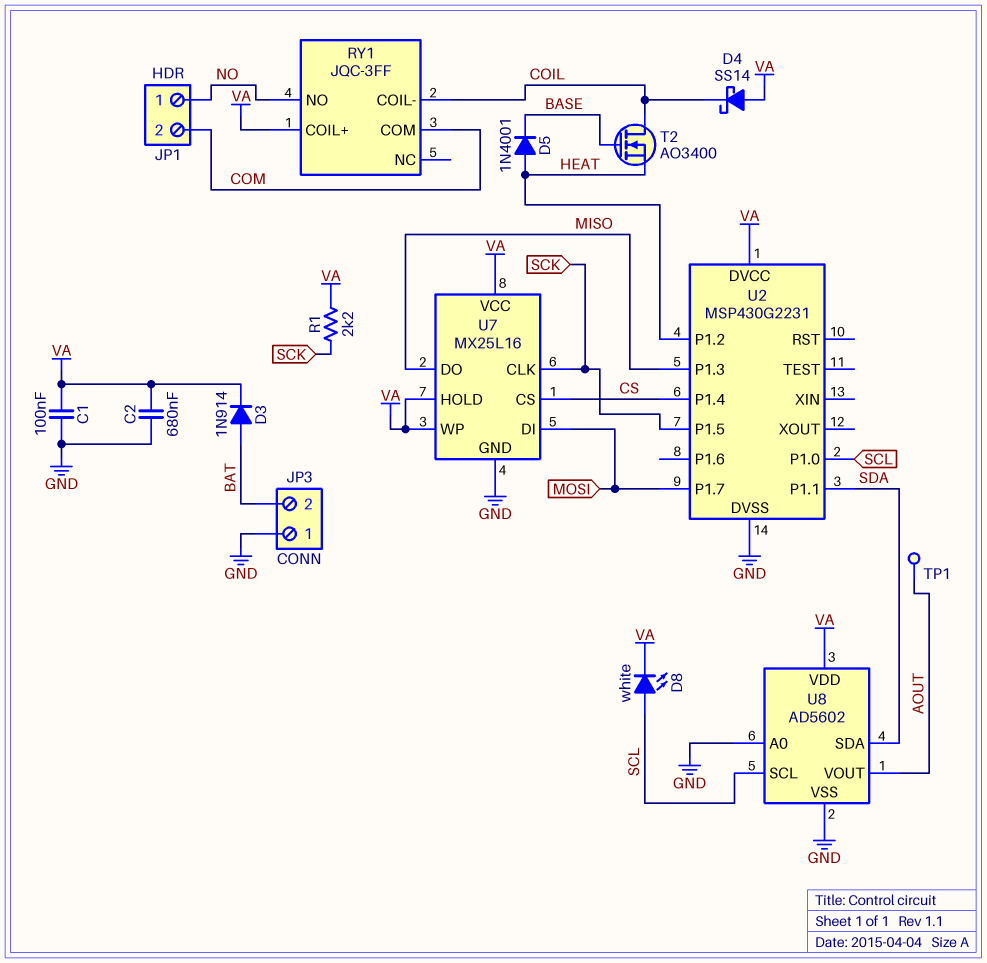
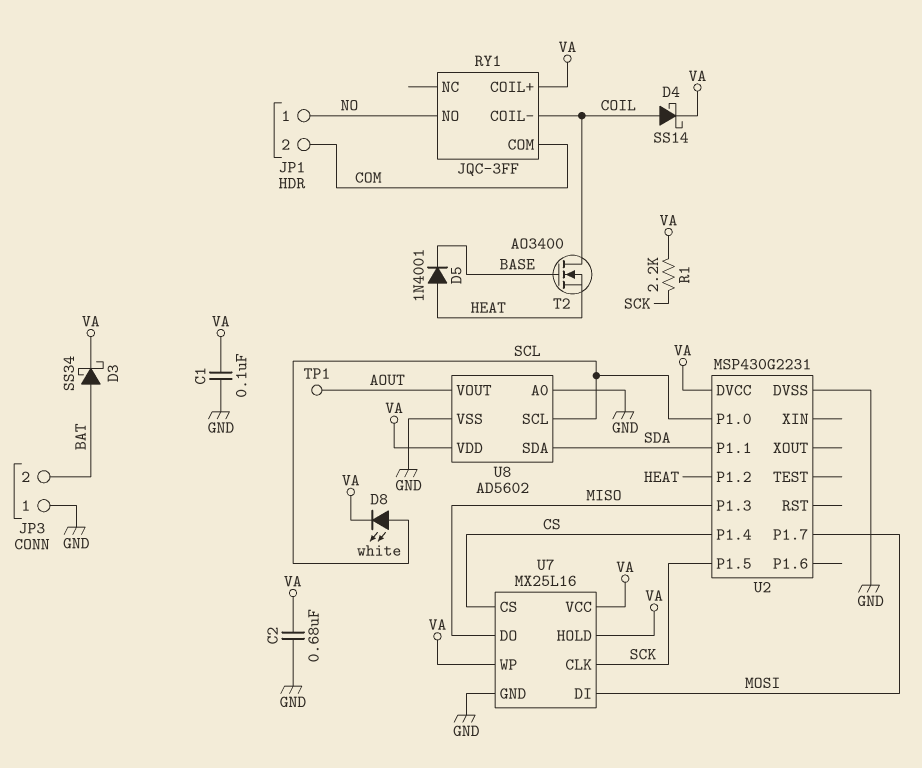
D3: diode 1N914 (A BAT, K VA) -> schottky SS34 (A BAT, K VA)
D4: schottky SS14 (A VA, K COIL) -> schottky SS14 (A COIL, K VA)

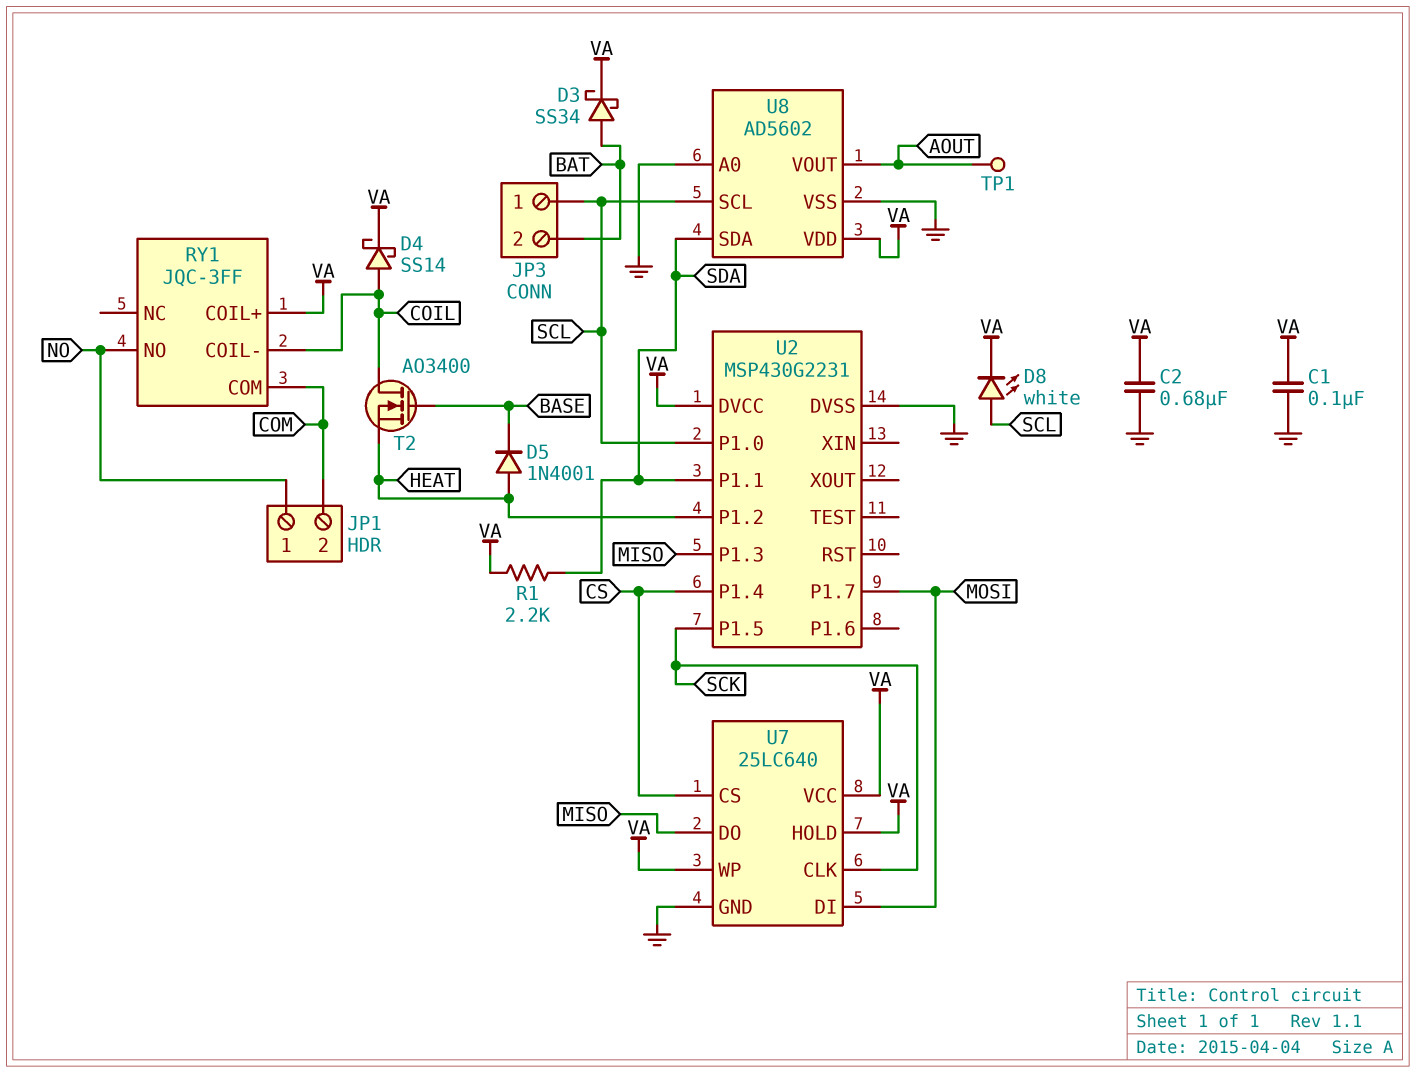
JP3 pin 1: GND -> SCL
R1: 2.2k (SCK, VA) -> 2.2k (SDA, VA)
U7: MX25L16 -> 25LC640

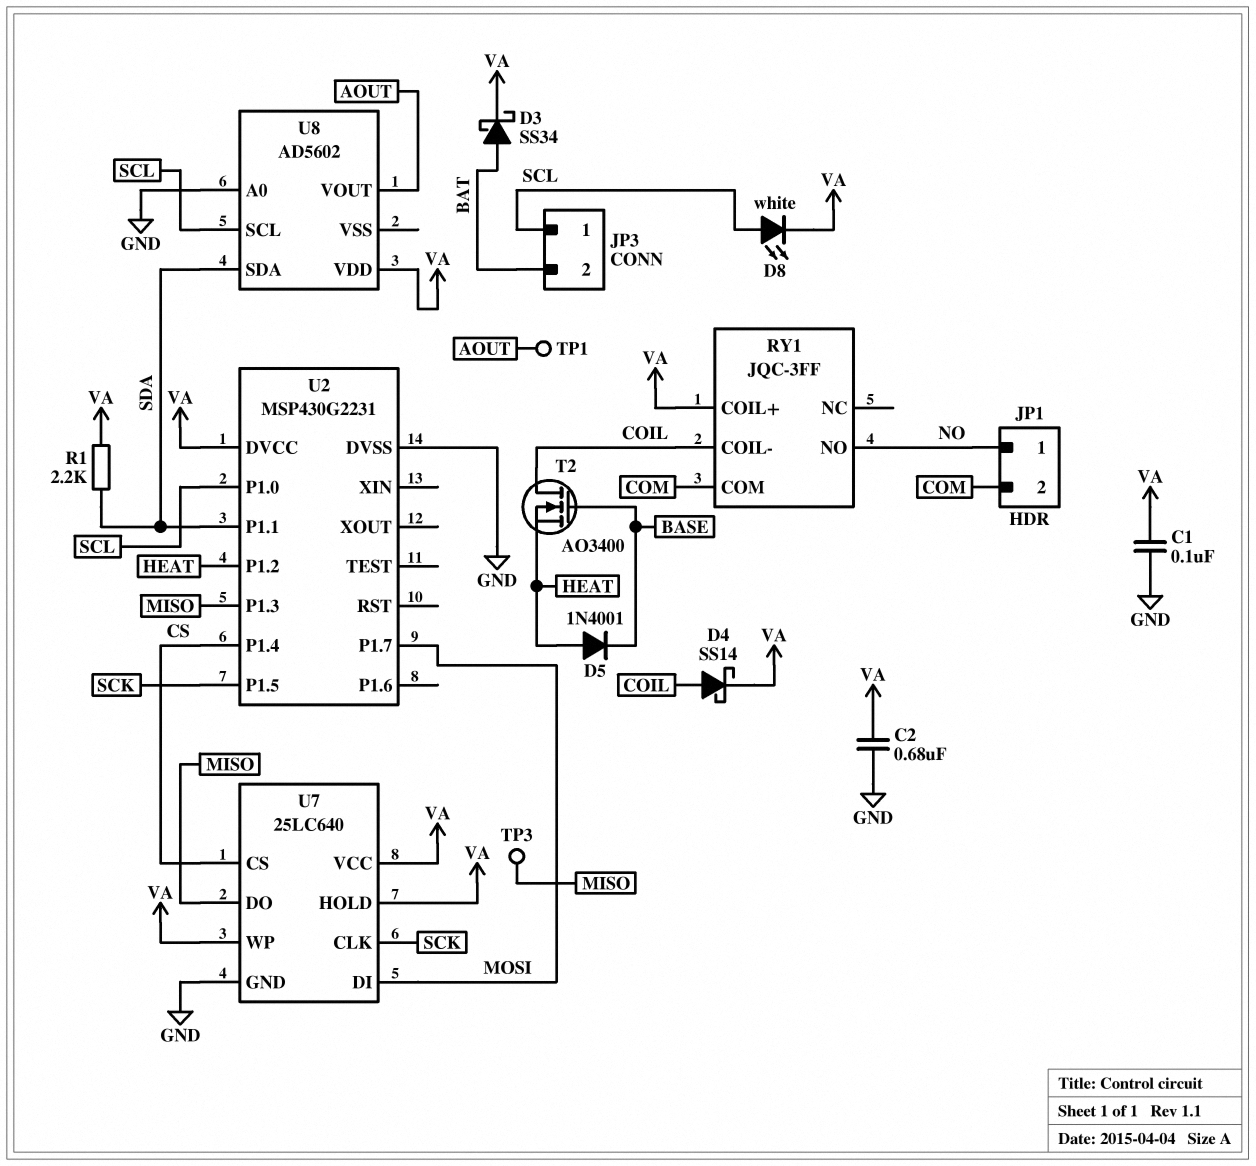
TP3: none -> test point (MISO)
U8 pin VSS: GND -> none

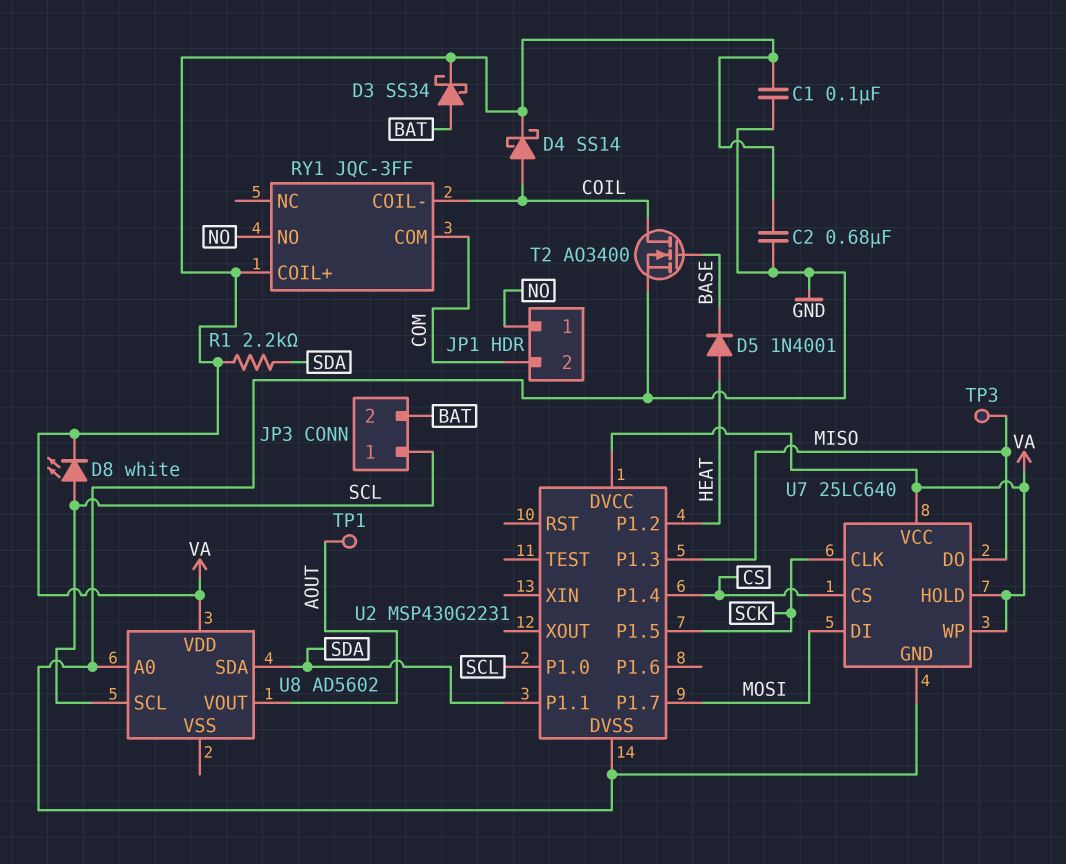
T2: NMOS AO3400 (G BASE, D COIL, S HEAT) -> NMOS AO3400 (G BASE, D COIL, S GND)

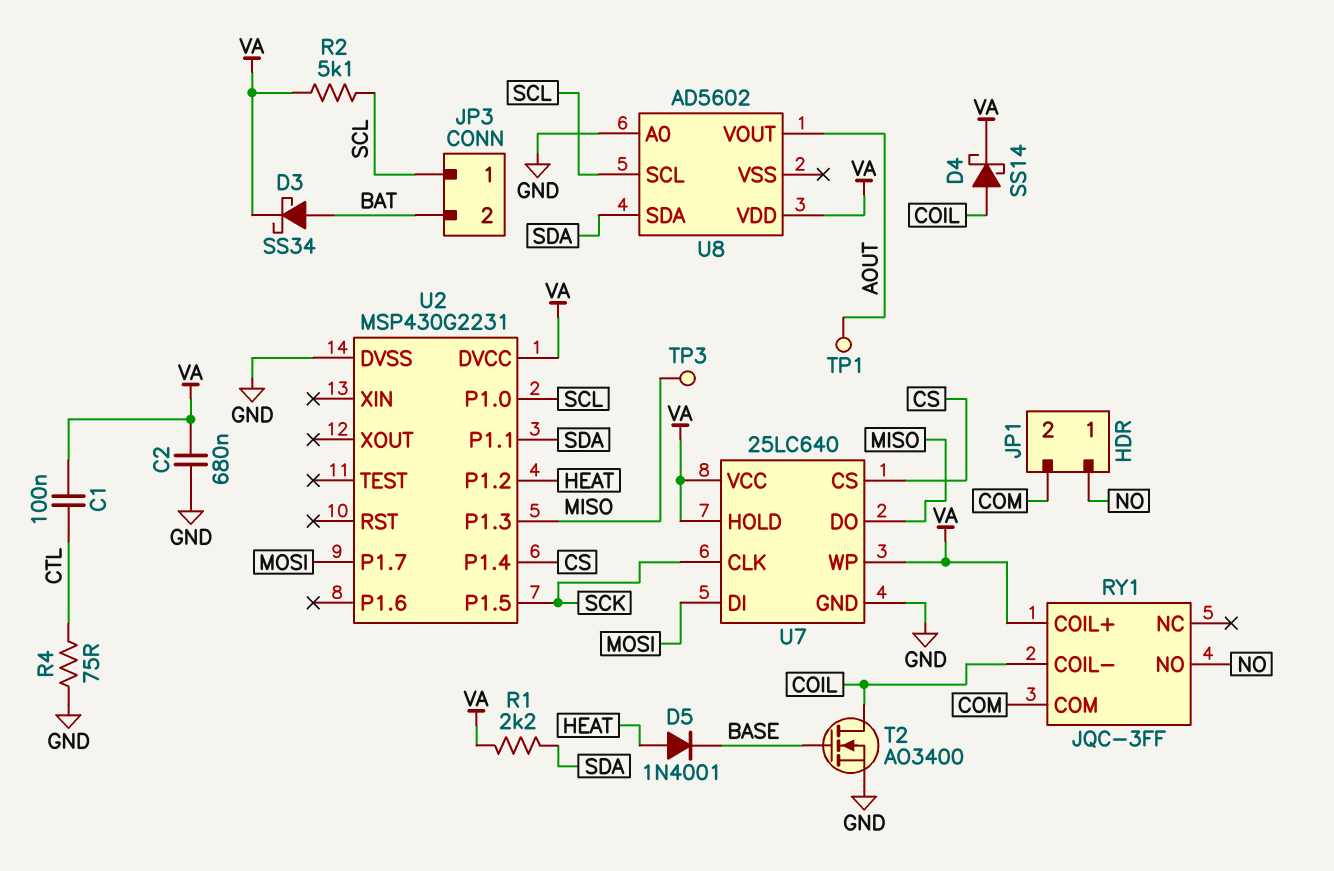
C1: 100nF (GND, VA) -> 100nF (CTL, VA)
D8: LED white (A SCL, K VA) -> none
R2: none -> 5.1k (SCL, VA)
R4: none -> 75 (CTL, GND)

